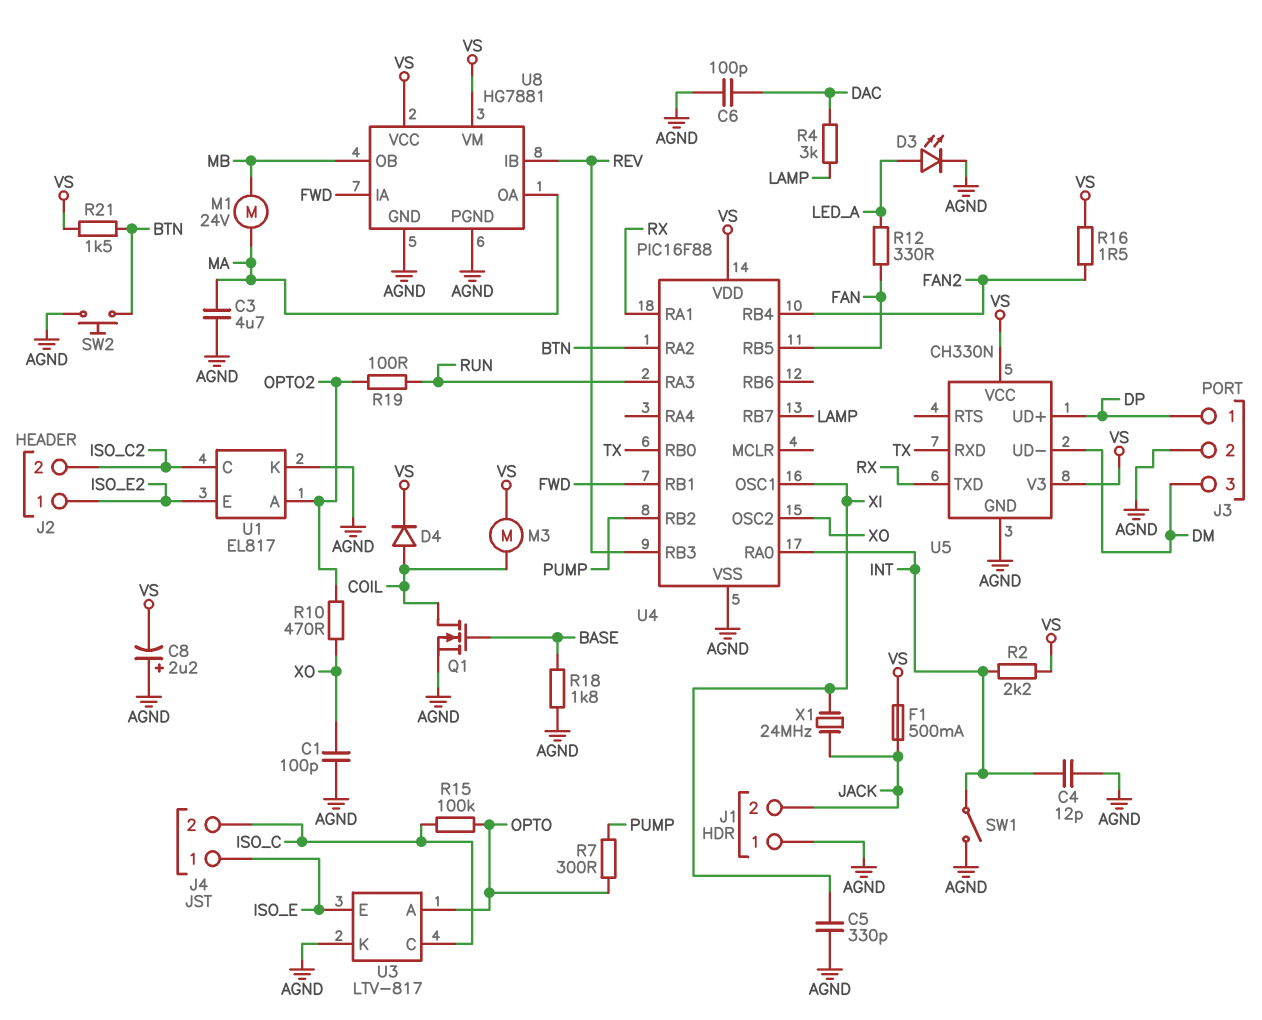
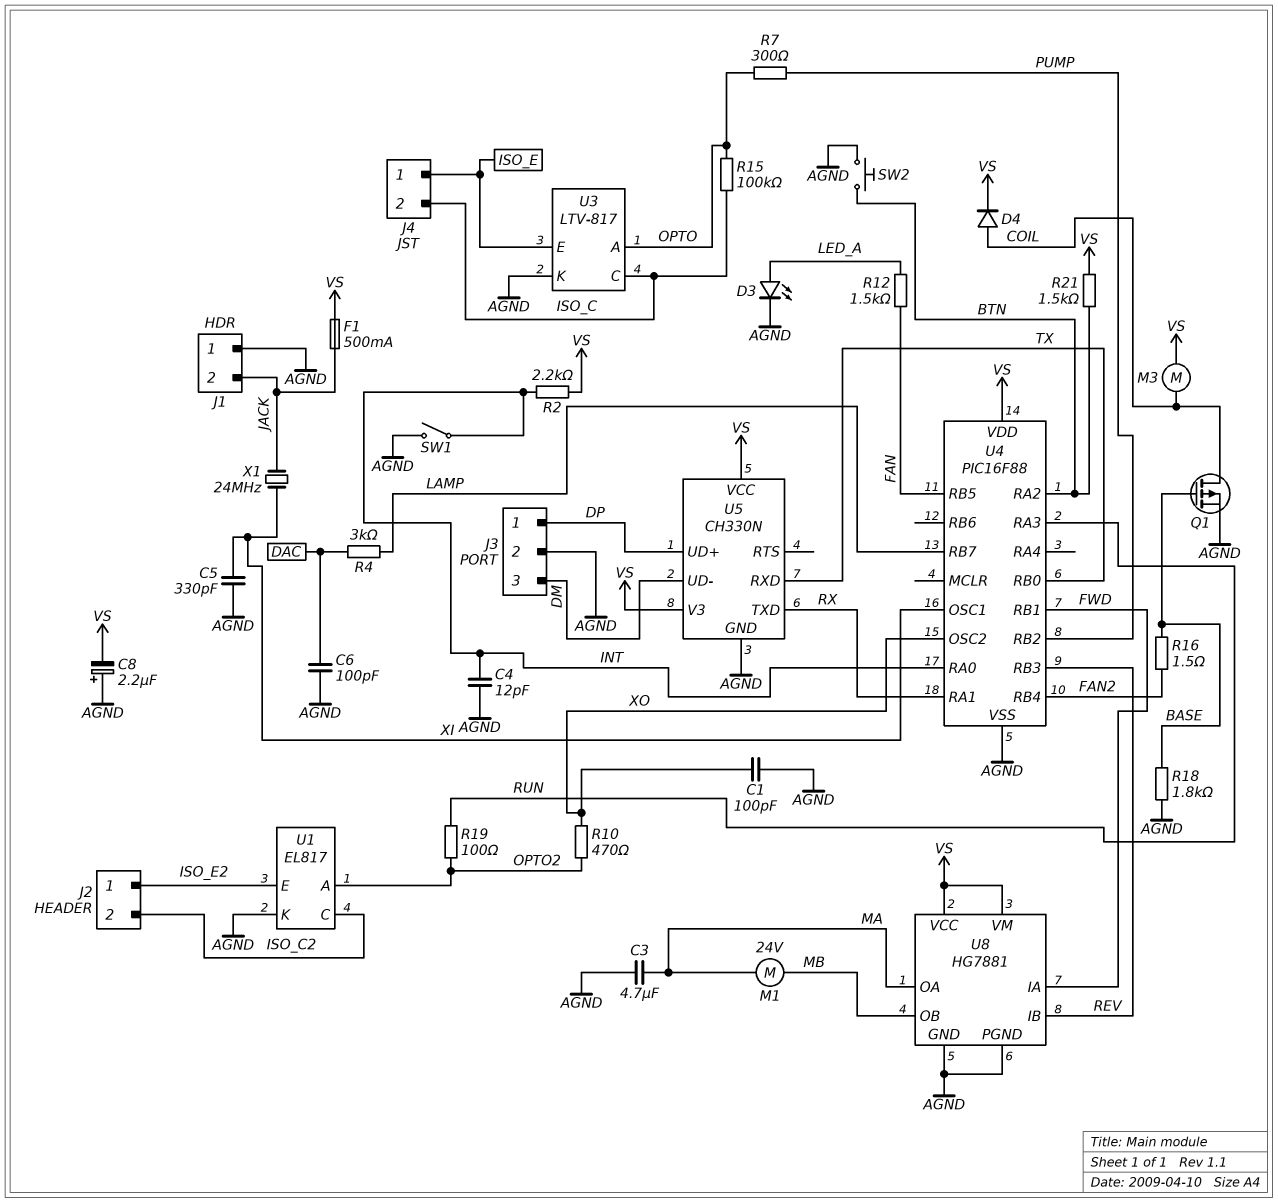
Q1: NMOS (G BASE, D COIL, S AGND) -> PMOS (G BASE, D COIL, S AGND)
R12: 330 (FAN, LED_A) -> 1.5k (FAN, LED_A)
R16: 1.5 (FAN2, VS) -> 1.5 (BASE, FAN2)

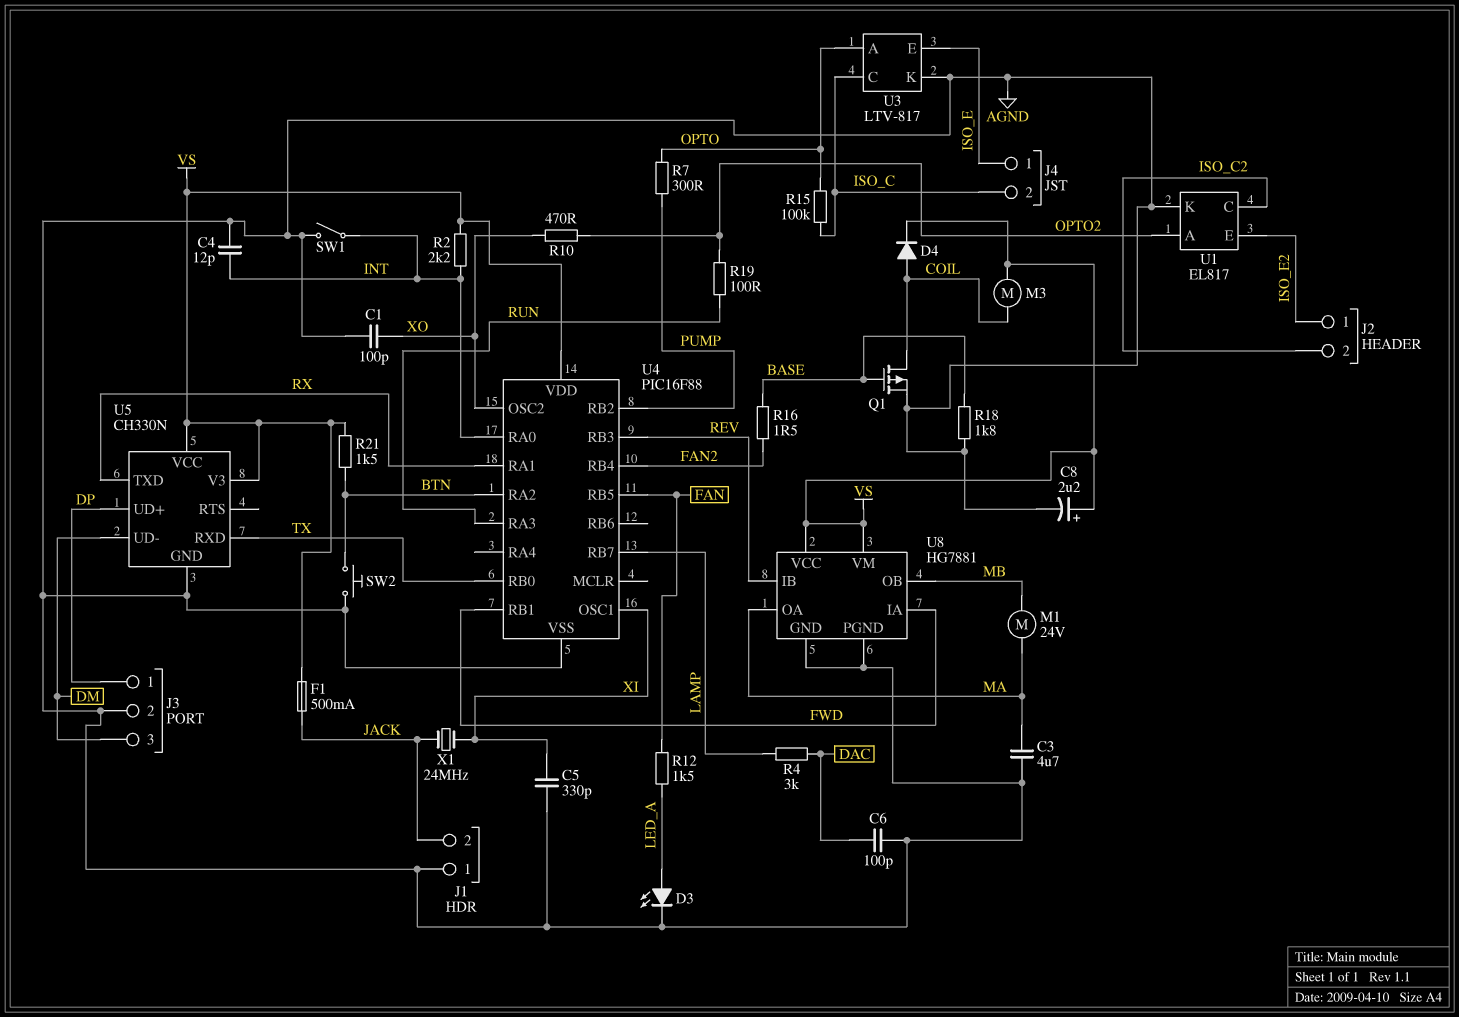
C8: 2.2uF (plus AGND, minus VS) -> 2.2uF (plus VS, minus AGND)

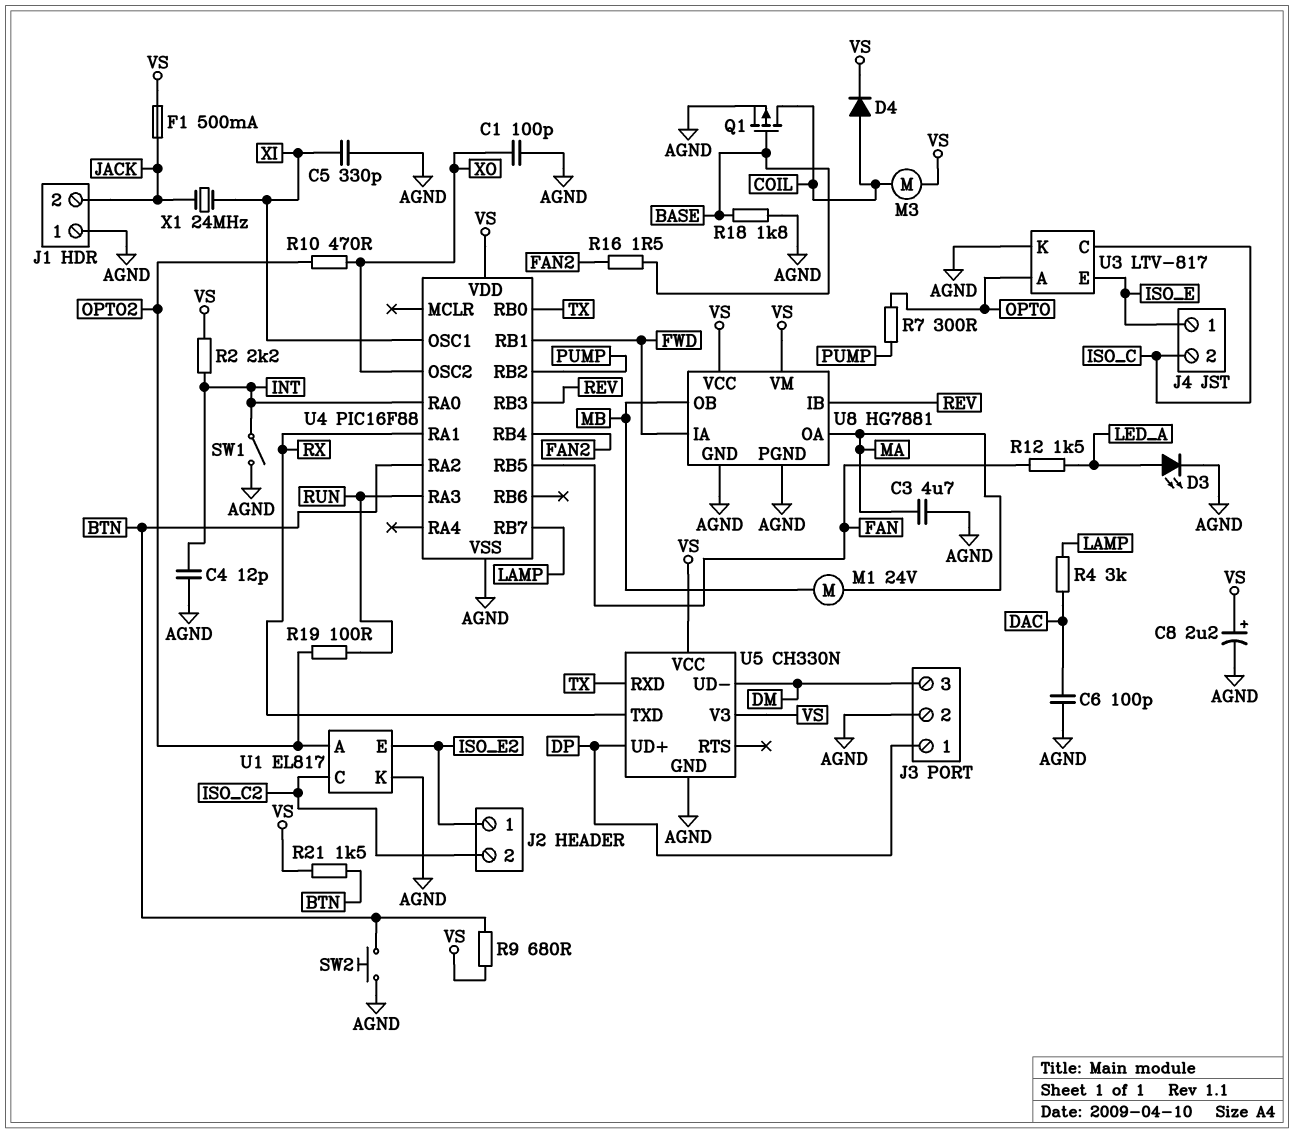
R9: none -> 680 (BTN, VS)
R15: 100k (ISO_C, OPTO) -> none

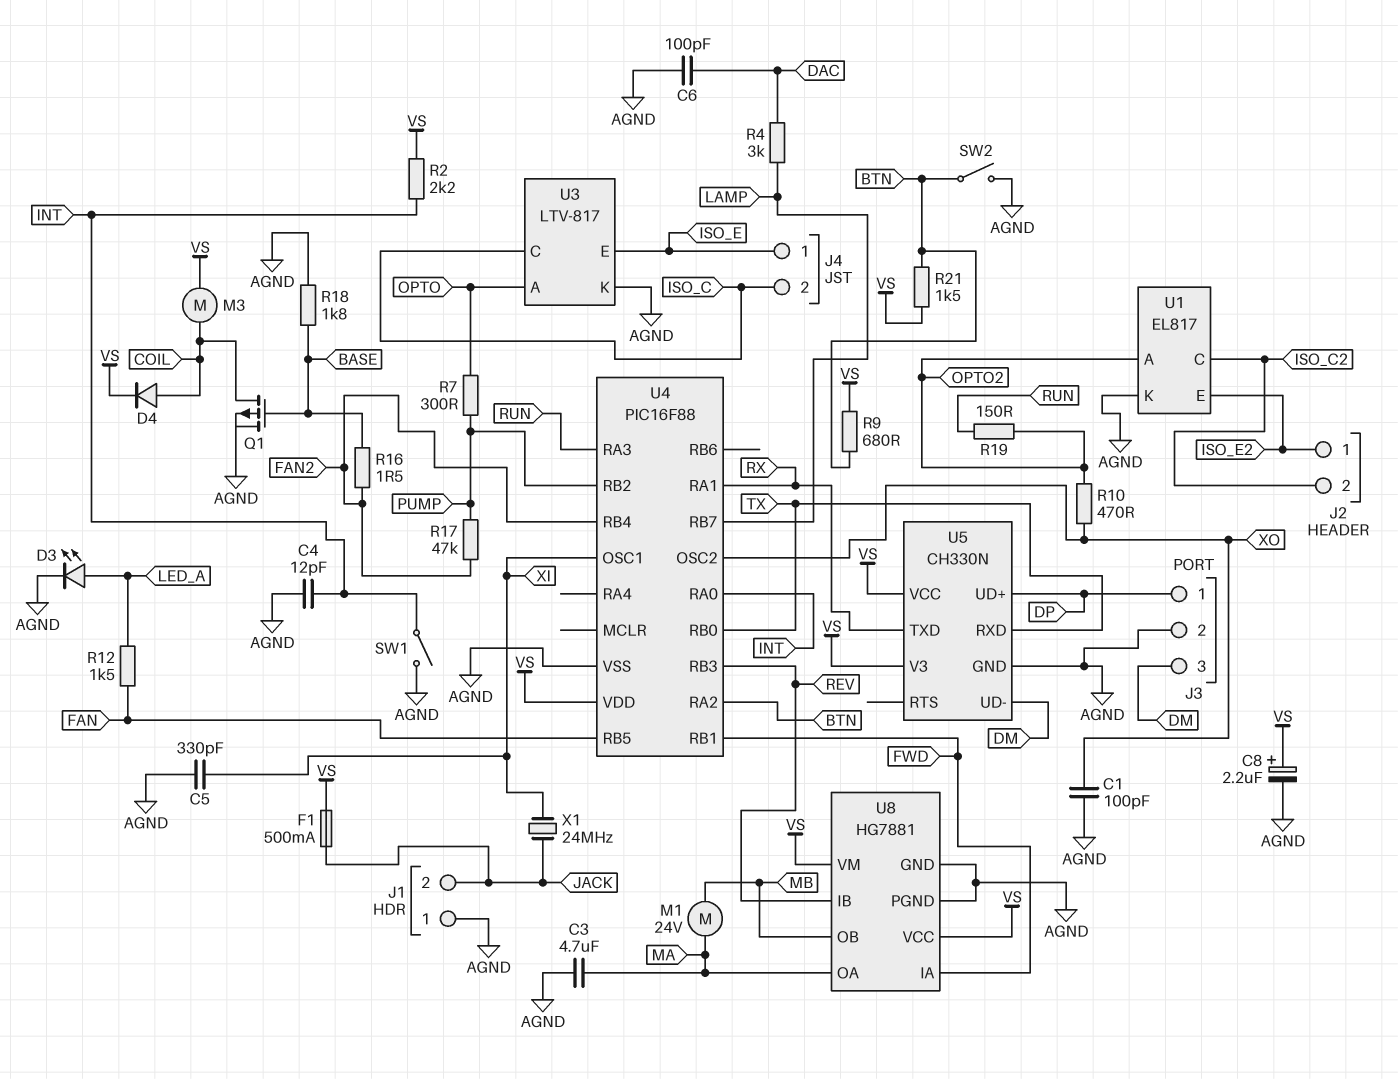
R17: none -> 47k (FAN2, PUMP)
R19: 100 (OPTO2, RUN) -> 150 (OPTO2, RUN)
SW2: button (AGND, BTN) -> switch (AGND, BTN)

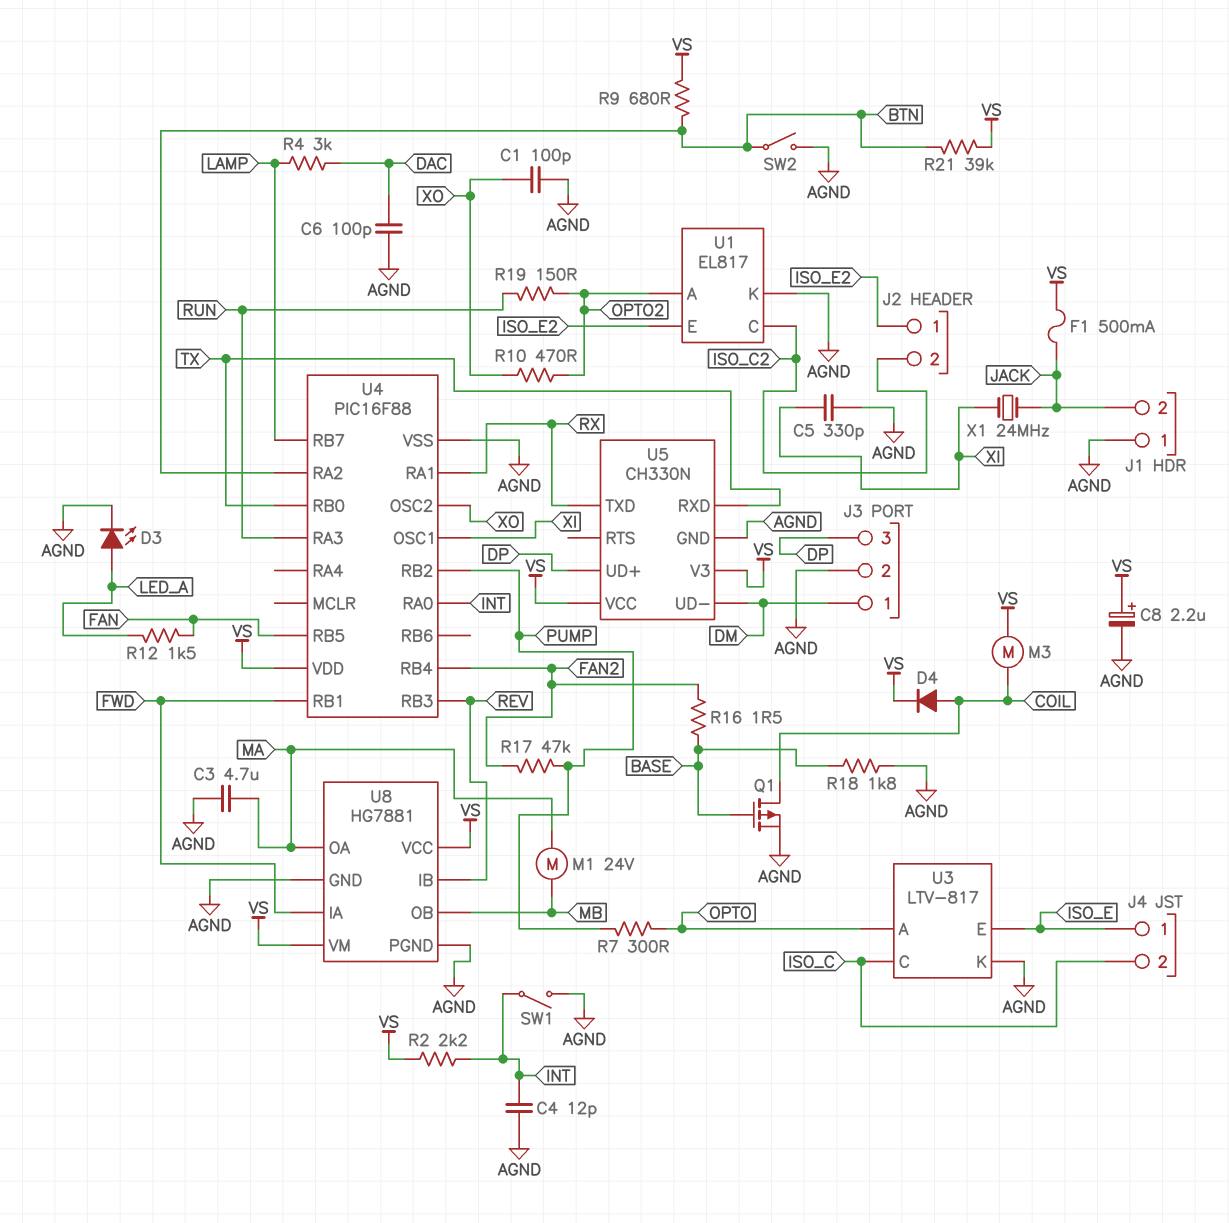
J3 pin 1: DP -> DM
J3 pin 3: DM -> DP
R21: 1.5k (BTN, VS) -> 39k (BTN, VS)

